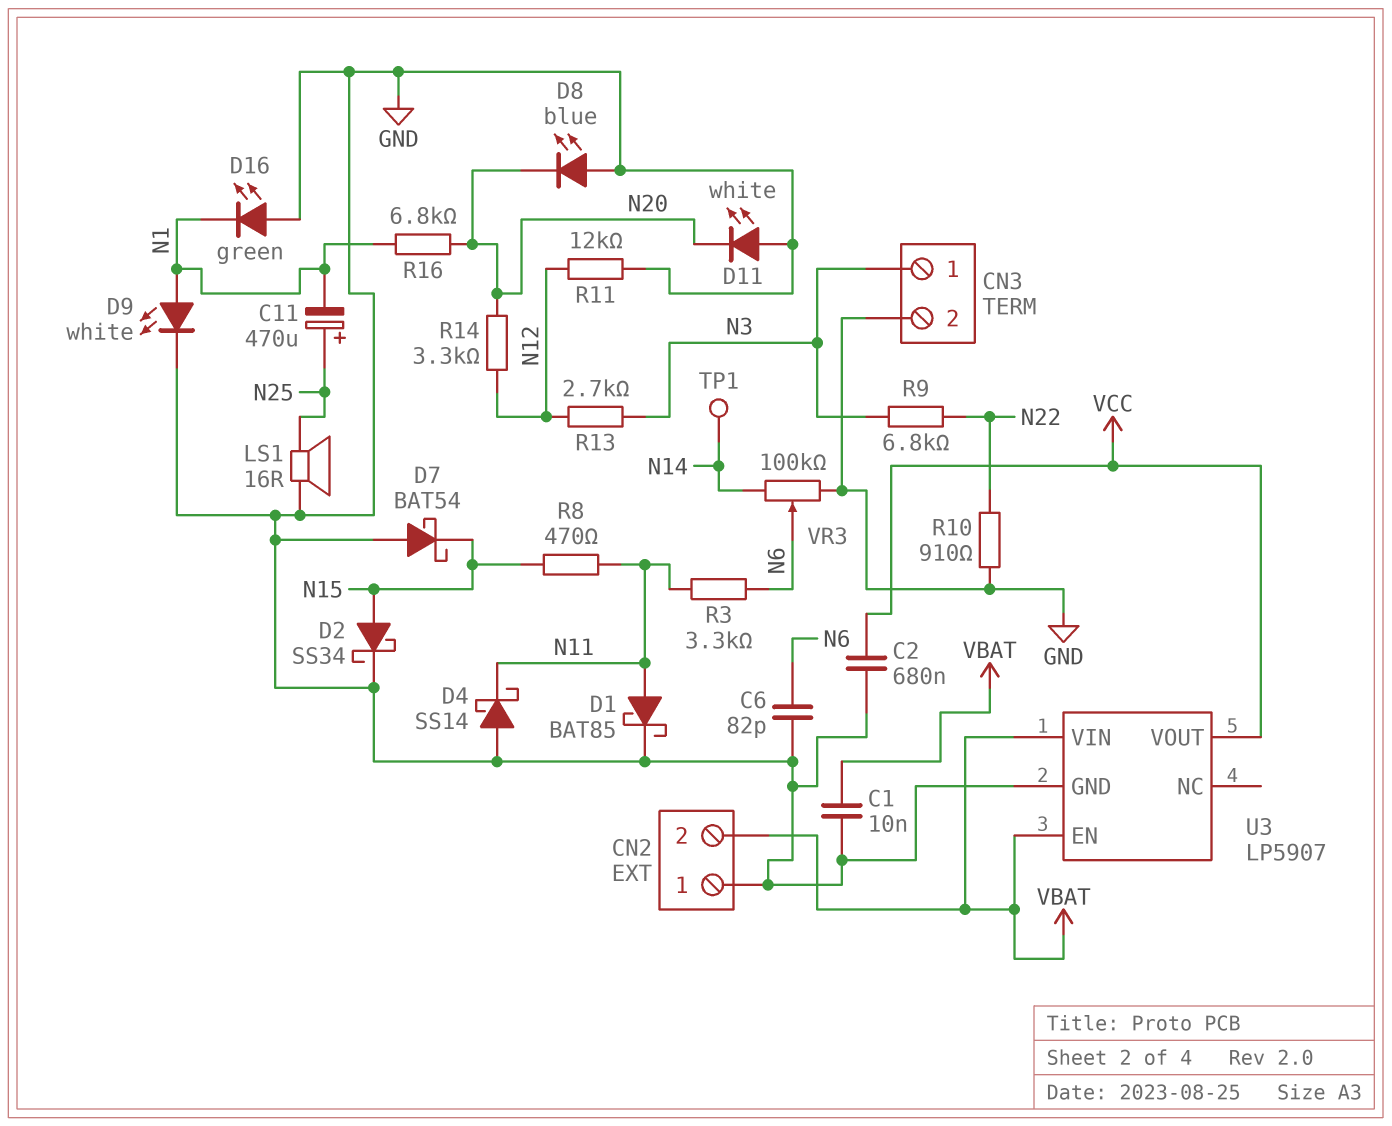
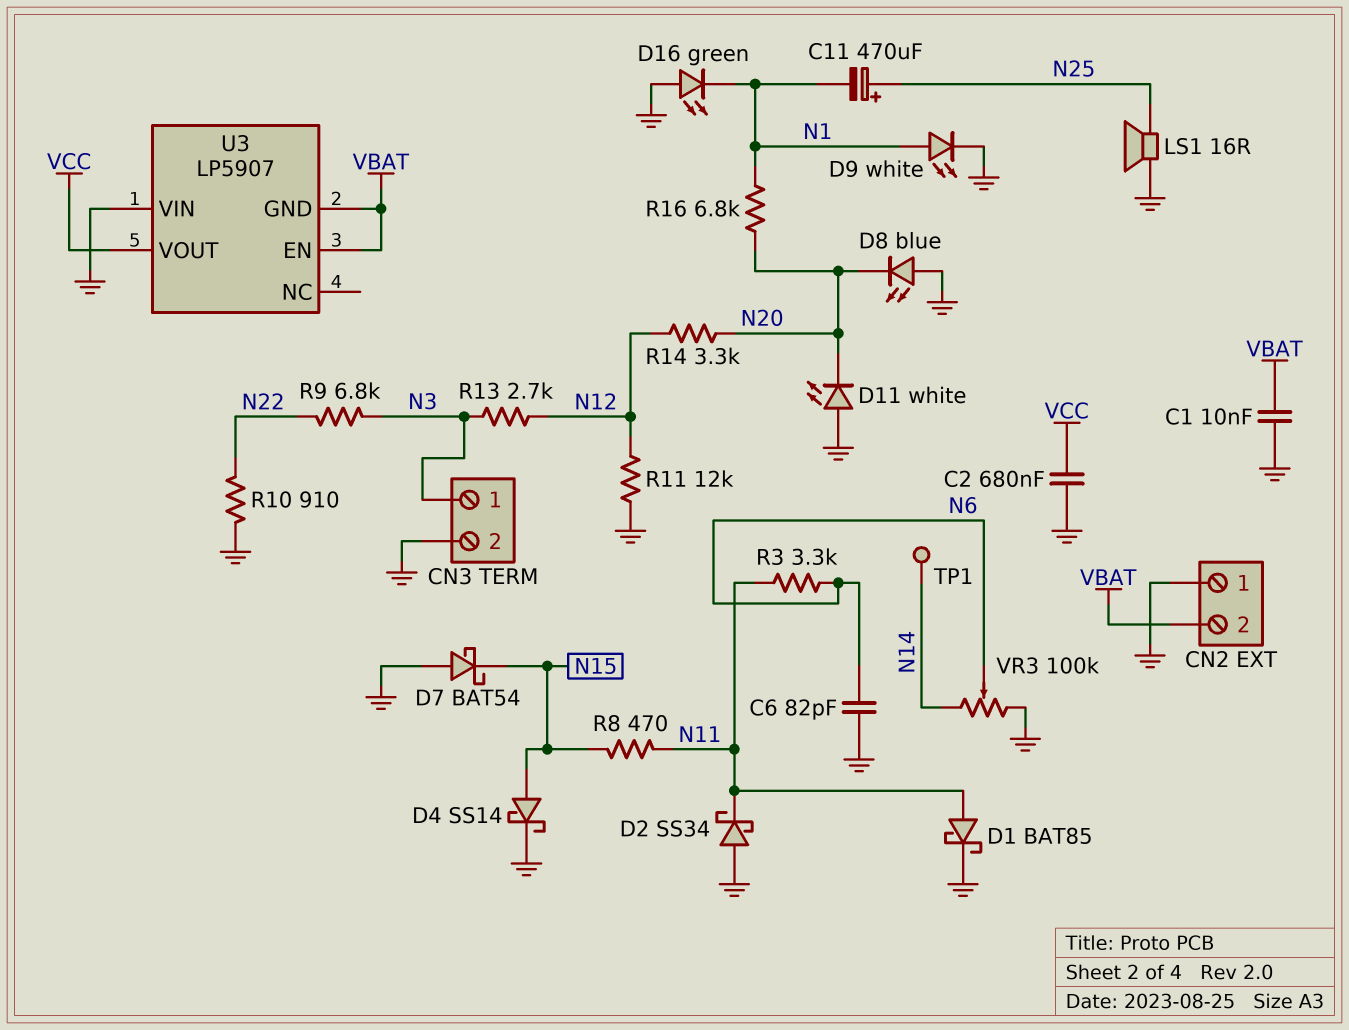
D2: schottky SS34 (A N15, K GND) -> schottky SS34 (A GND, K N11)
D4: schottky SS14 (A GND, K N11) -> schottky SS14 (A N15, K GND)
U3 pin GND: GND -> VBAT
U3 pin VIN: VBAT -> GND

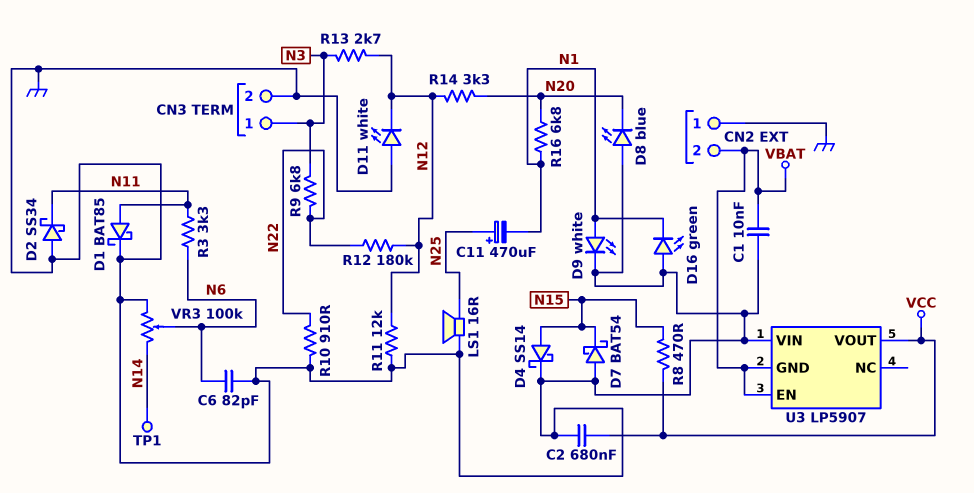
D11: LED white (A GND, K N20) -> LED white (A GND, K N12)
R8: 470 (N11, N15) -> 470 (N15, VCC)
R12: none -> 180k (N12, N22)

